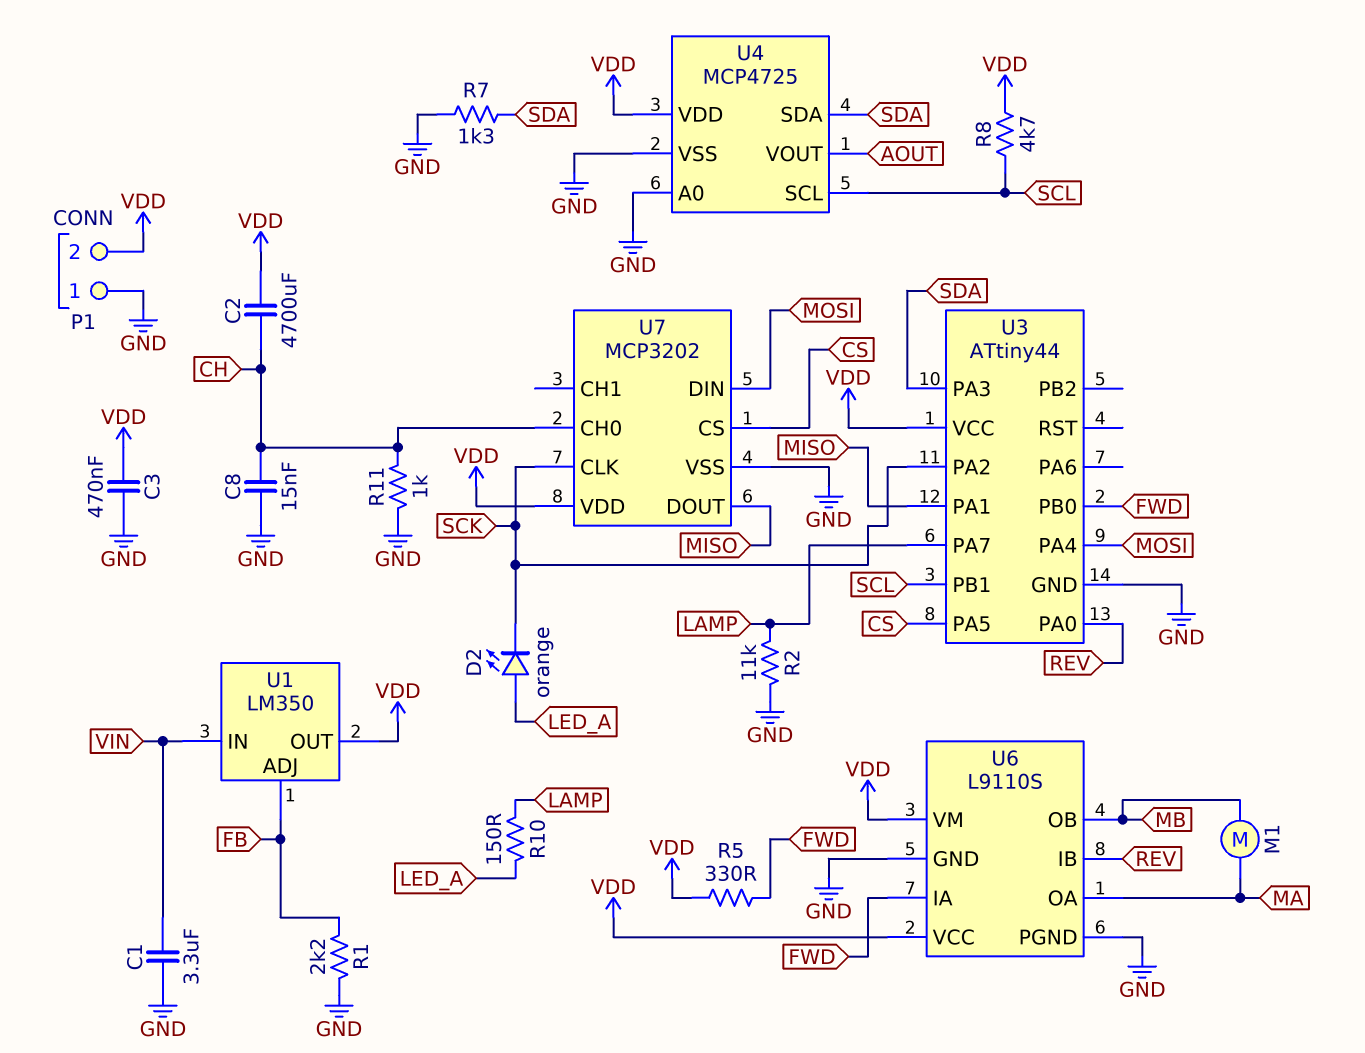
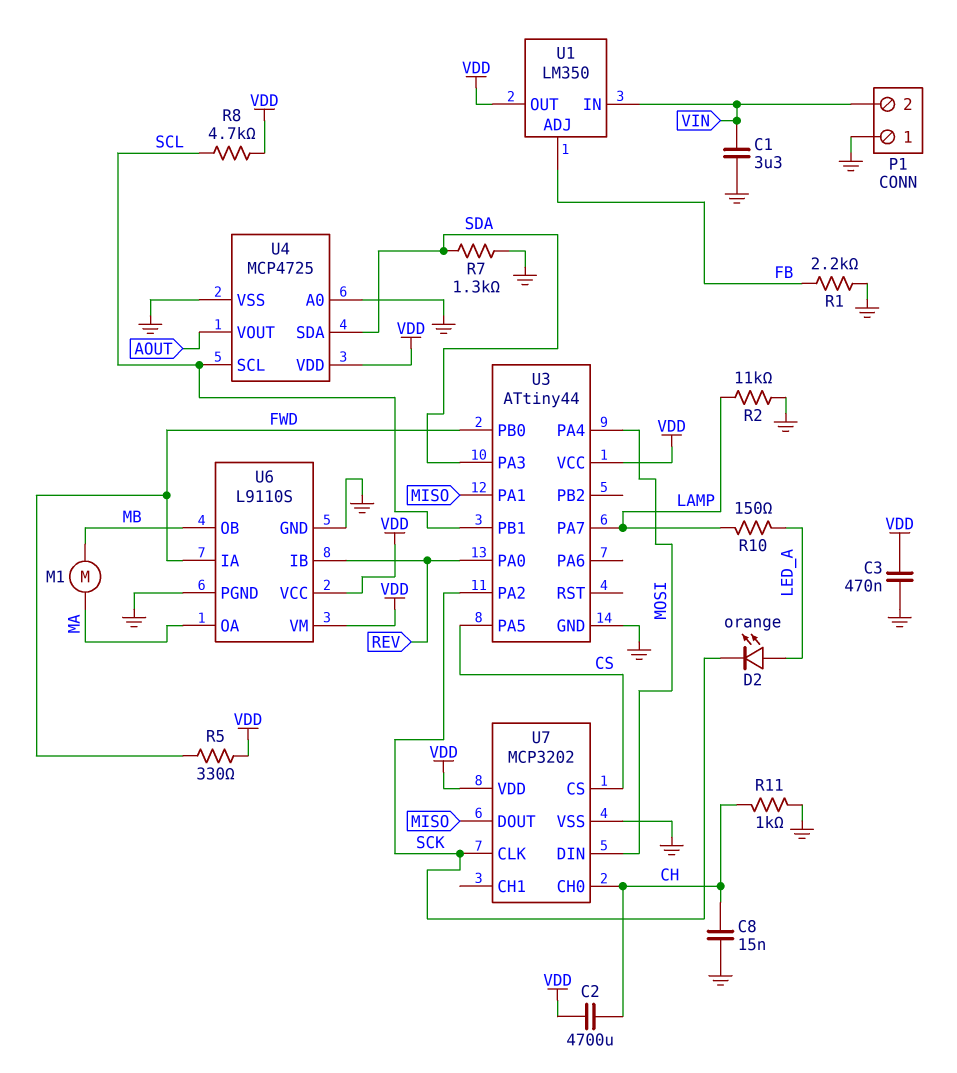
P1 pin 2: VDD -> VIN

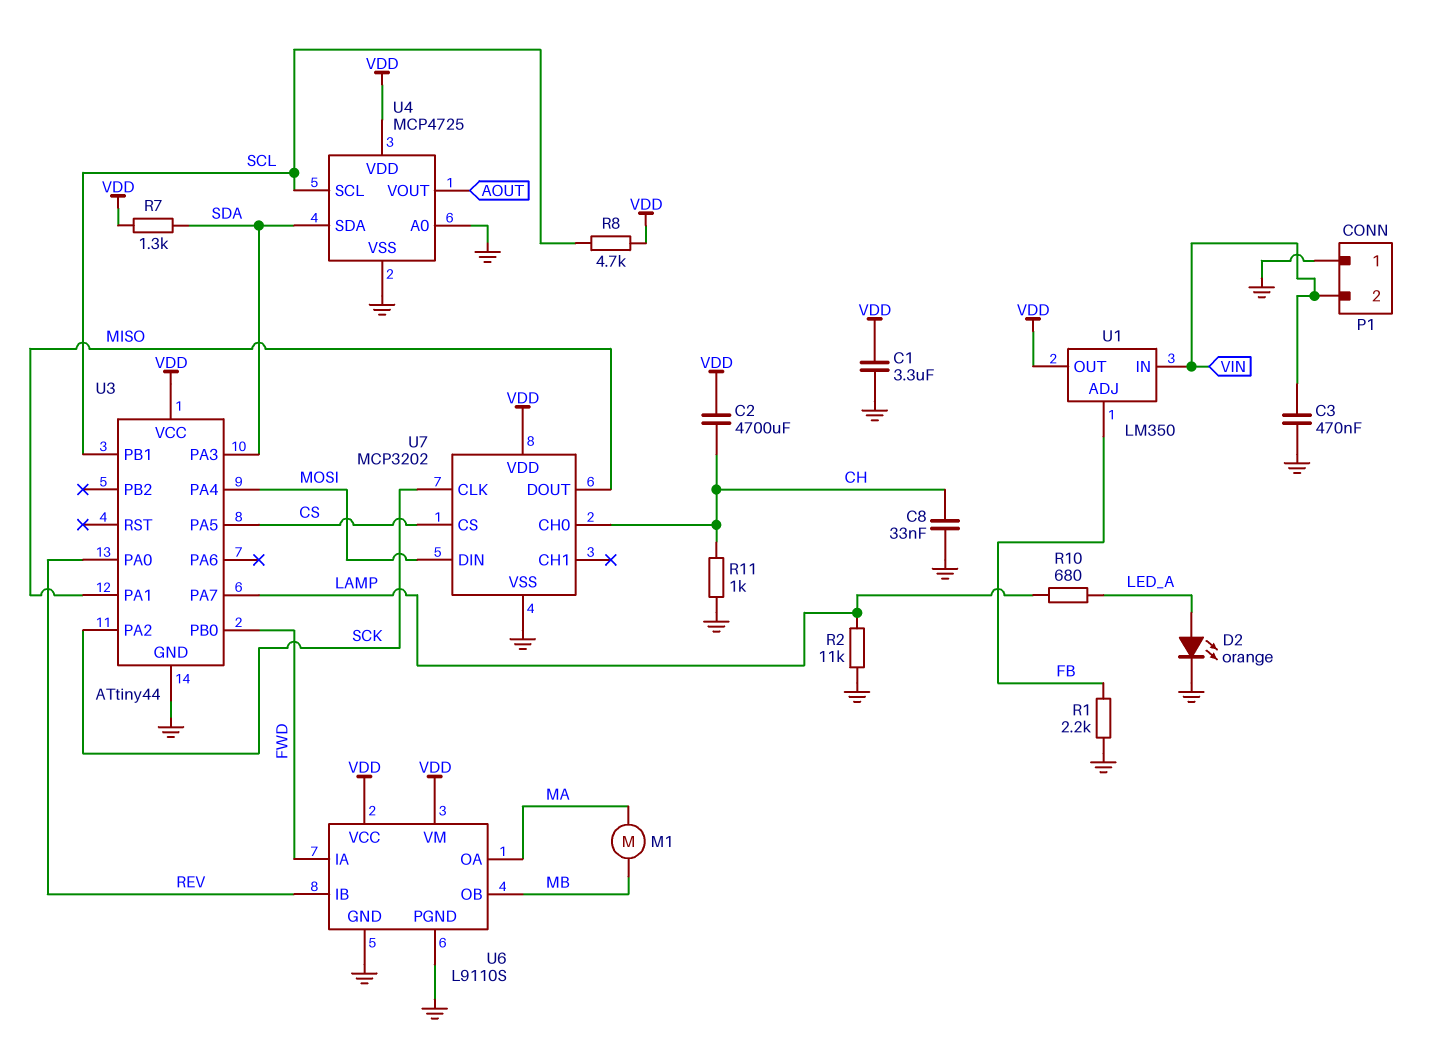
C1: 3.3uF (GND, VIN) -> 3.3uF (GND, VDD)
C3: 470nF (GND, VDD) -> 470nF (GND, VIN)
C8: 15nF (CH, GND) -> 33nF (CH, GND)
D2: LED orange (A LED_A, K SCK) -> LED orange (A LED_A, K GND)
R5: 330 (FWD, VDD) -> none
R7: 1.3k (GND, SDA) -> 1.3k (SDA, VDD)
R10: 150 (LAMP, LED_A) -> 680 (LAMP, LED_A)

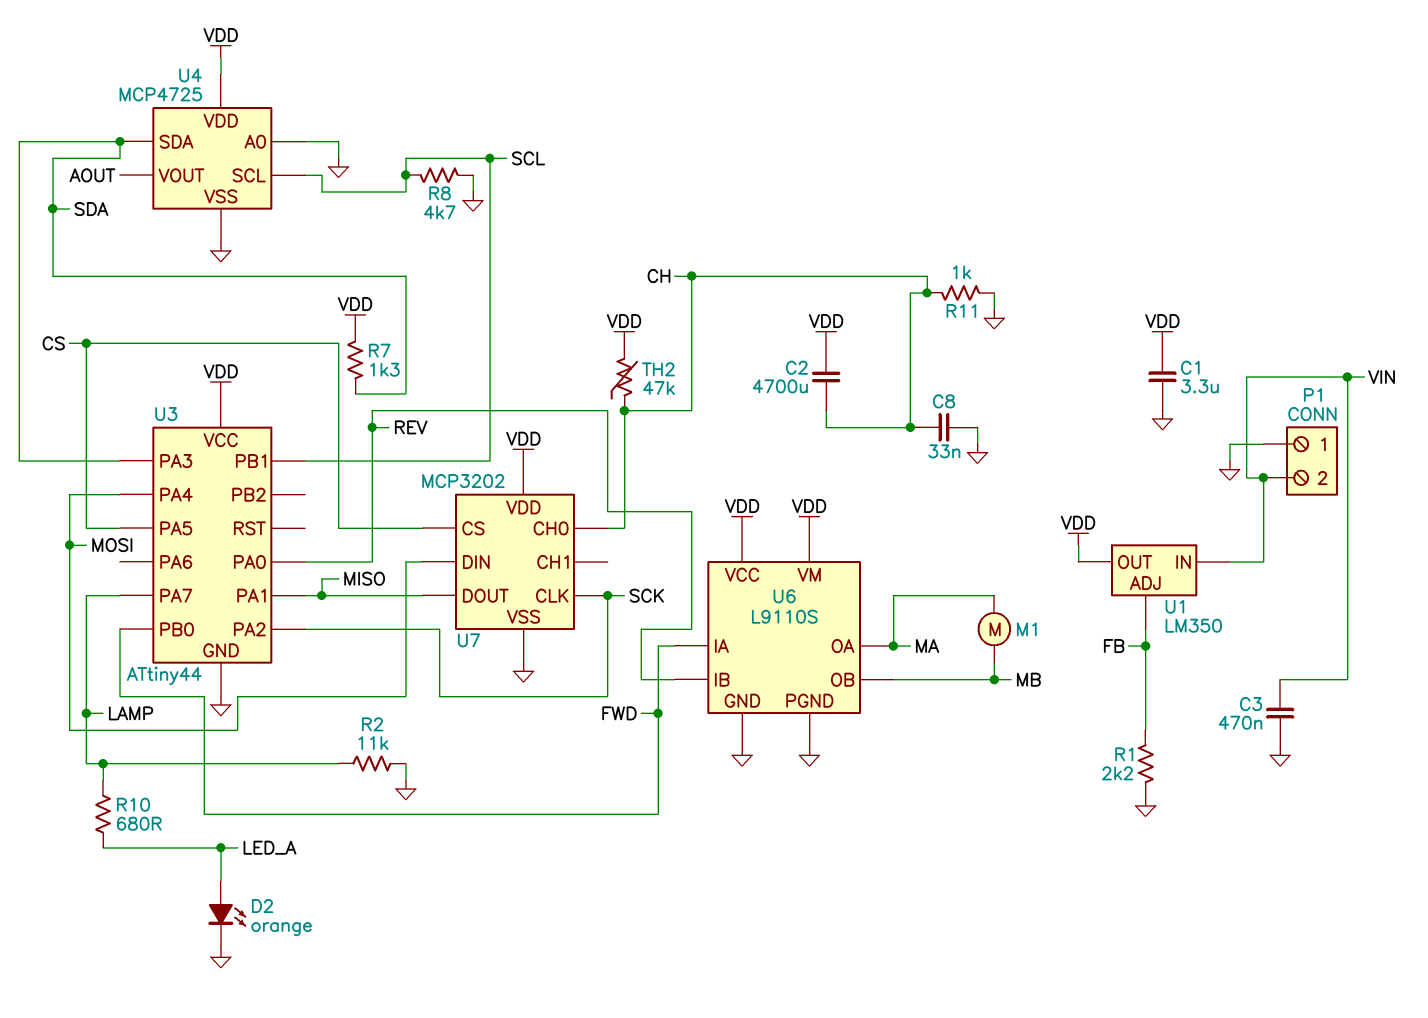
R8: 4.7k (SCL, VDD) -> 4.7k (GND, SCL)
TH2: none -> 47k (CH, VDD)

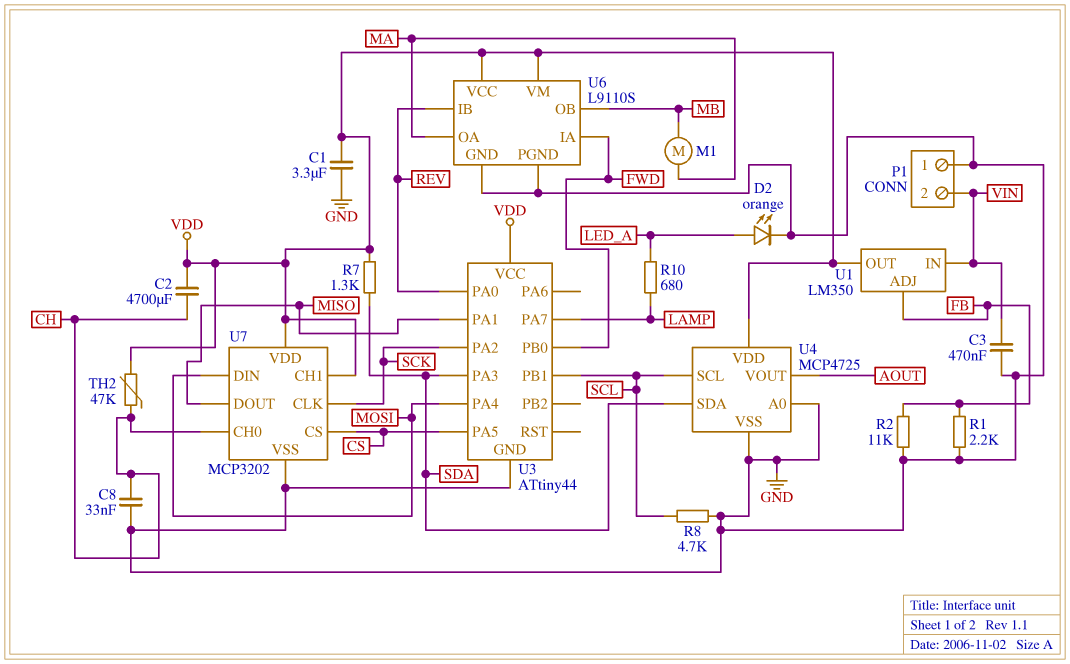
R2: 11k (GND, LAMP) -> 11k (FB, GND)
R11: 1k (CH, GND) -> none
U7 pin CH1: none -> VDD

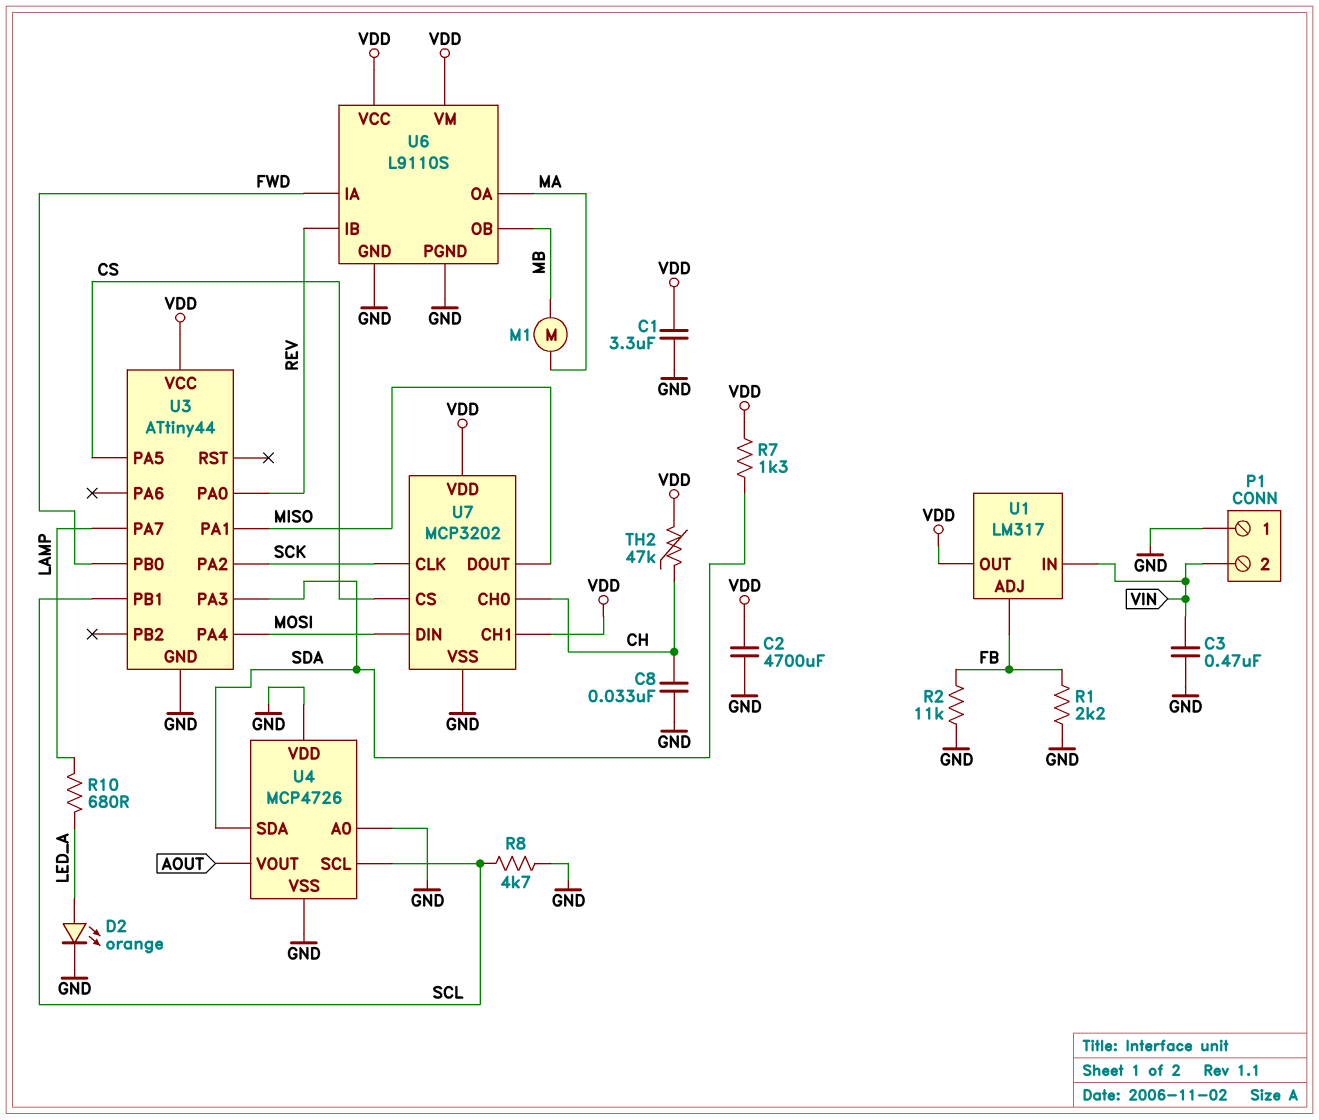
C2: 4700uF (CH, VDD) -> 4700uF (GND, VDD)
U1: LM350 -> LM317
U4: MCP4725 -> MCP4726
U4 pin VDD: VDD -> GND

